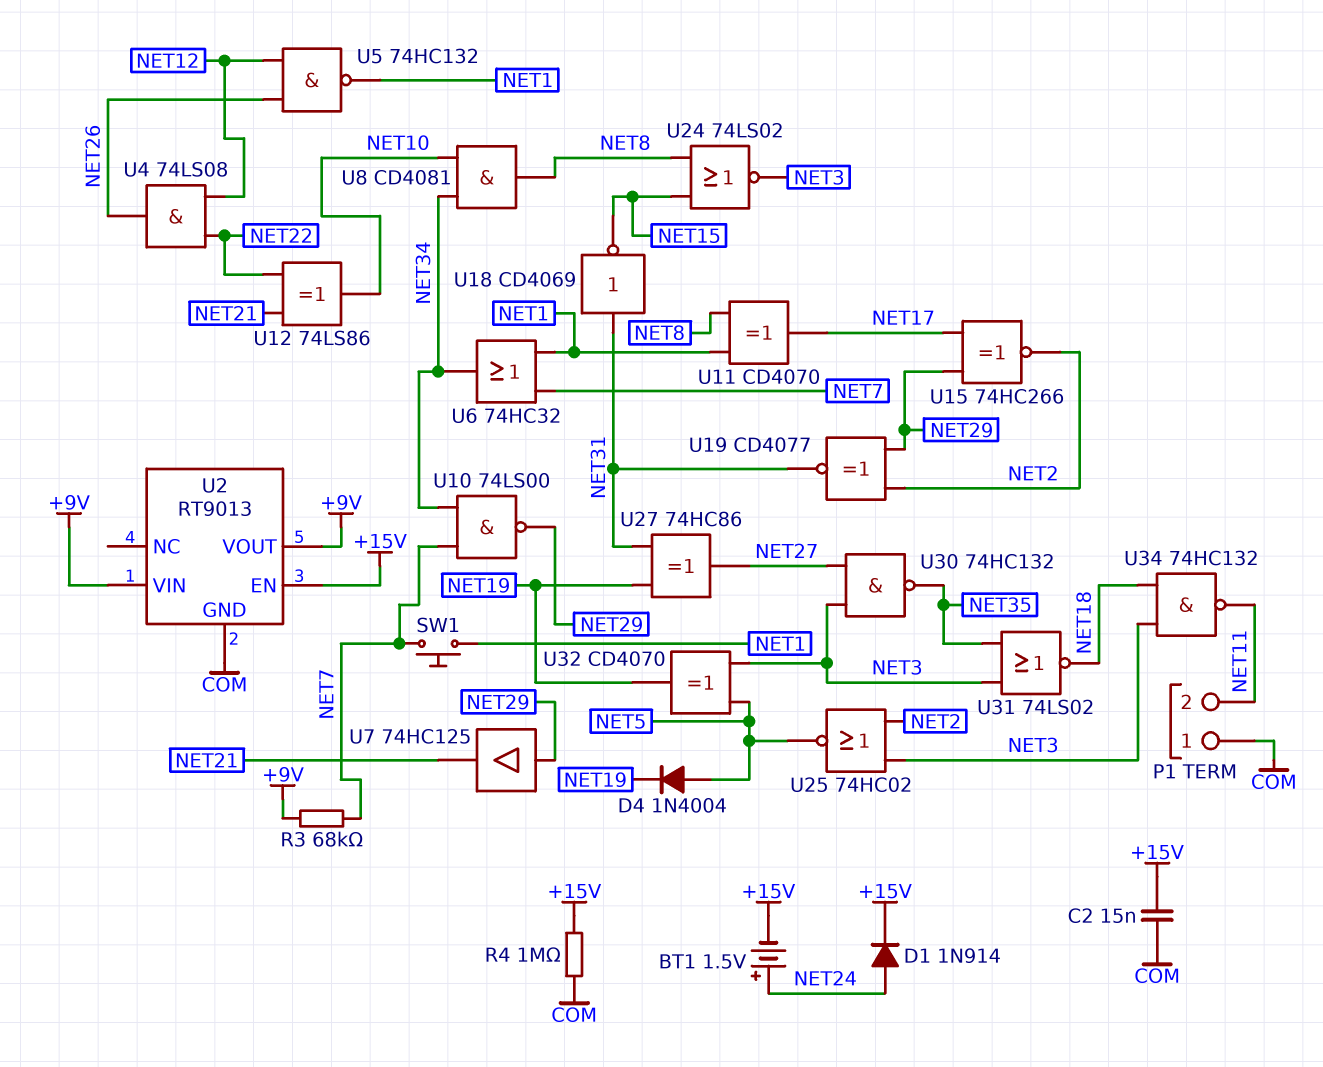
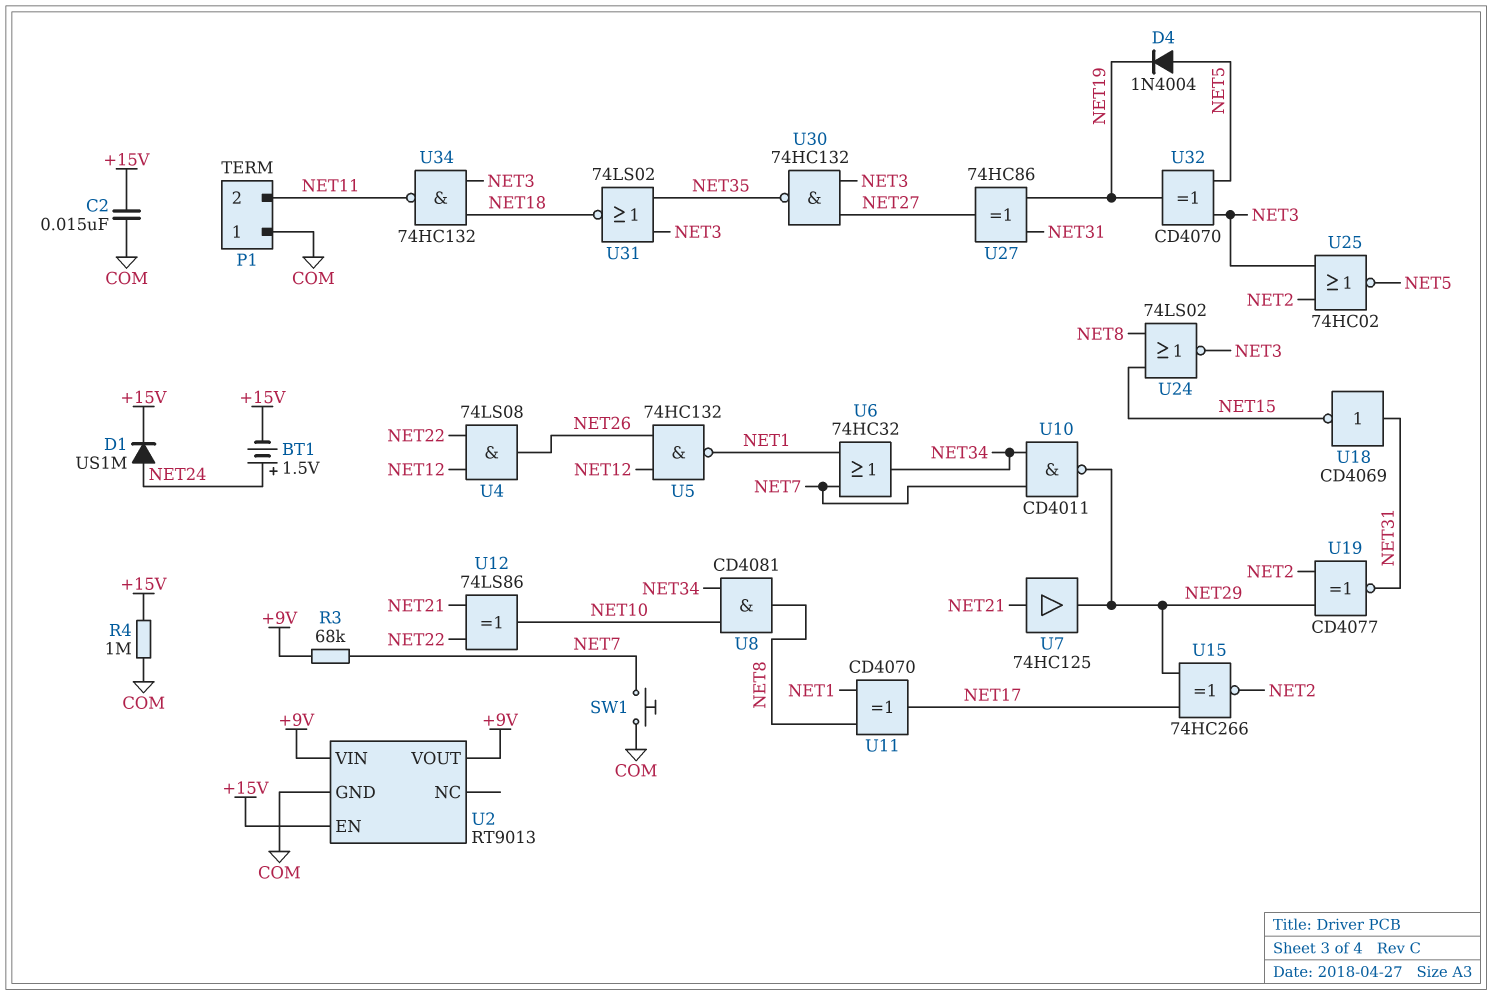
D1: diode 1N914 (A NET24, K +15V) -> diode US1M (A NET24, K +15V)
SW1: button (NET1, NET7) -> button (COM, NET7)
U7: buffer 74HC125 (in NET29, out NET21) -> buffer 74HC125 (in NET21, out NET29)
U10: NAND 74LS00 (in NET7, in NET34, out NET29) -> NAND CD4011 (in NET7, in NET34, out NET29)

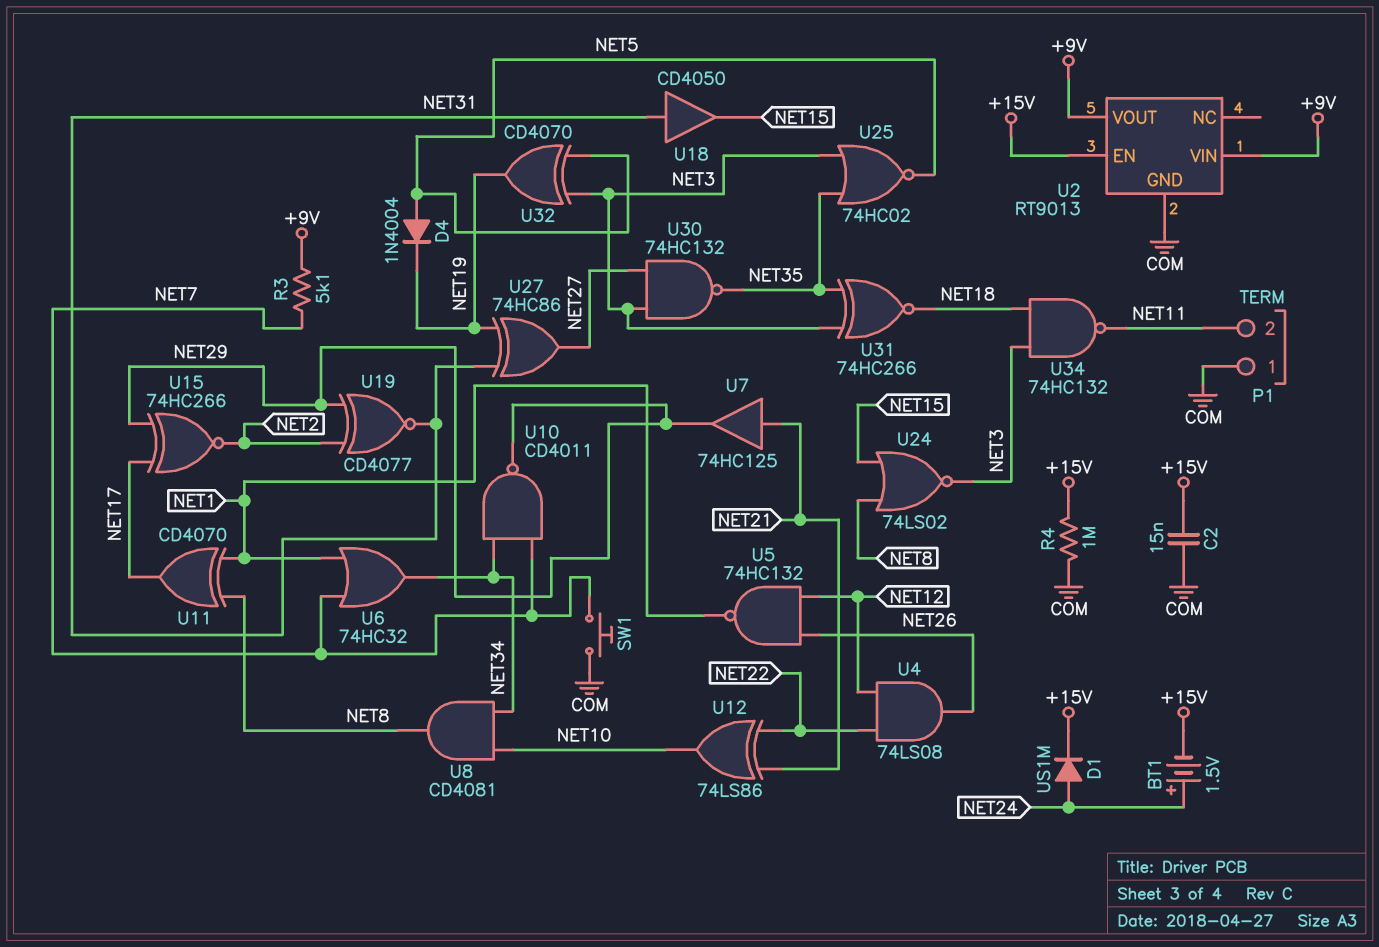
R3: 68k (+9V, NET7) -> 5.1k (+9V, NET7)
U18: NOT CD4069 (in NET31, out NET15) -> buffer CD4050 (in NET31, out NET15)
U25: NOR 74HC02 (in NET2, in NET3, out NET5) -> NOR 74HC02 (in NET3, in NET35, out NET5)
U31: NOR 74LS02 (in NET3, in NET35, out NET18) -> XNOR 74HC266 (in NET3, in NET35, out NET18)

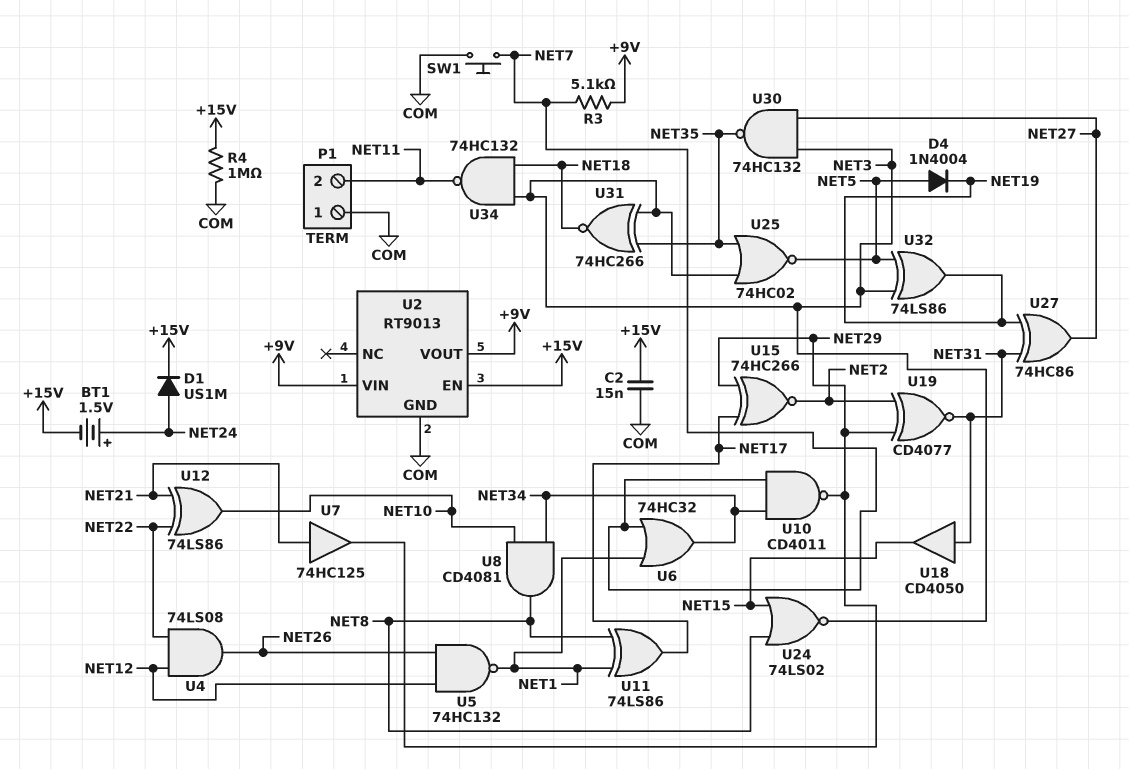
U11: XOR CD4070 (in NET1, in NET8, out NET17) -> XOR 74LS86 (in NET1, in NET8, out NET17)
U32: XOR CD4070 (in NET3, in NET5, out NET19) -> XOR 74LS86 (in NET3, in NET5, out NET19)

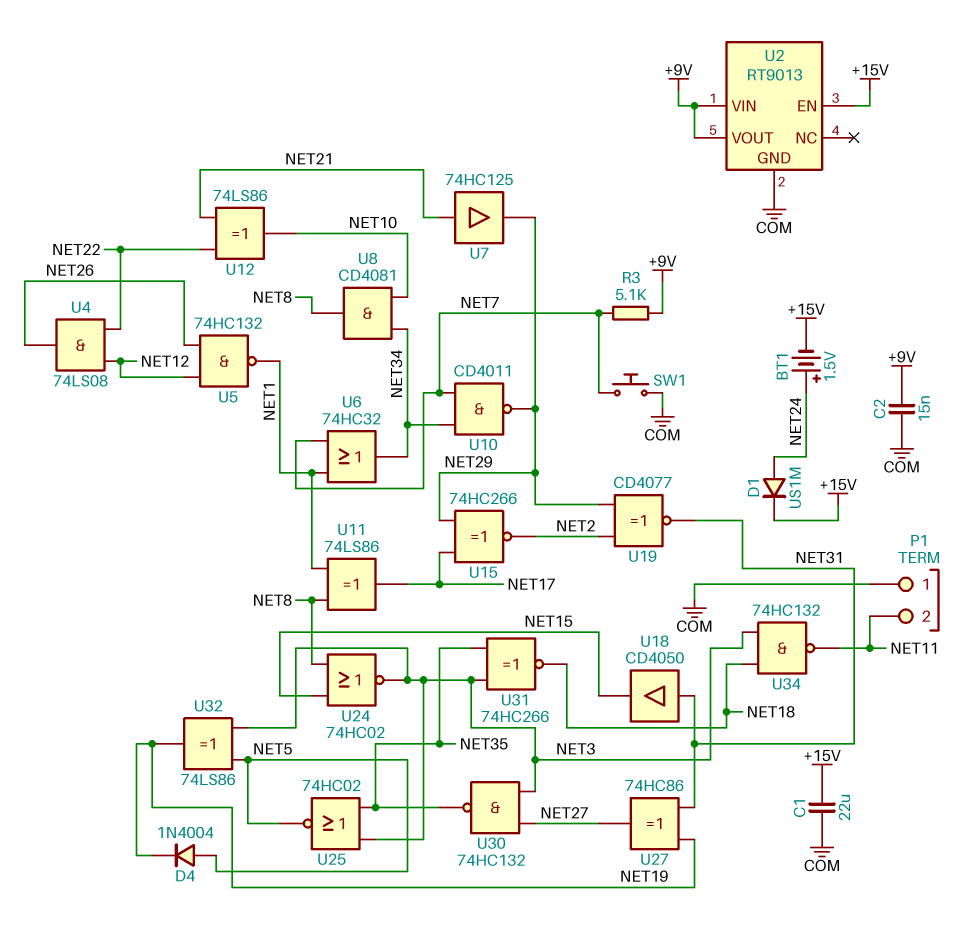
C1: none -> 22uF (+15V, COM)
C2: 15nF (+15V, COM) -> 15nF (+9V, COM)
R4: 1M (+15V, COM) -> none
U24: NOR 74LS02 (in NET8, in NET15, out NET3) -> NOR 74HC02 (in NET8, in NET15, out NET3)

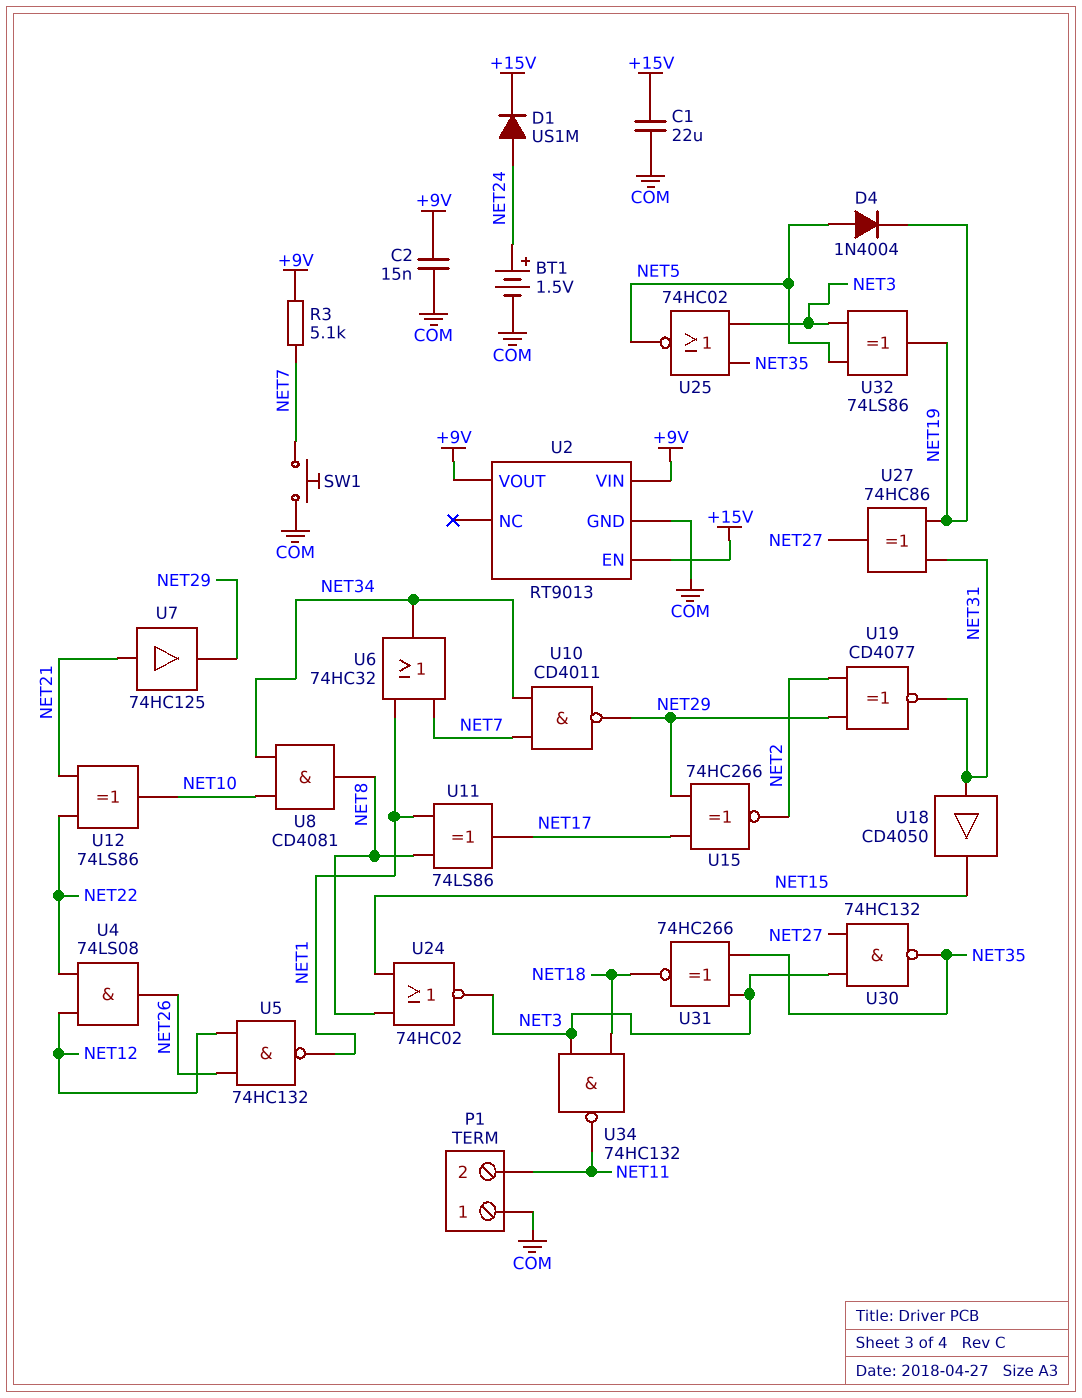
BT1: 1.5V (plus NET24, minus +15V) -> 1.5V (plus NET24, minus COM)

